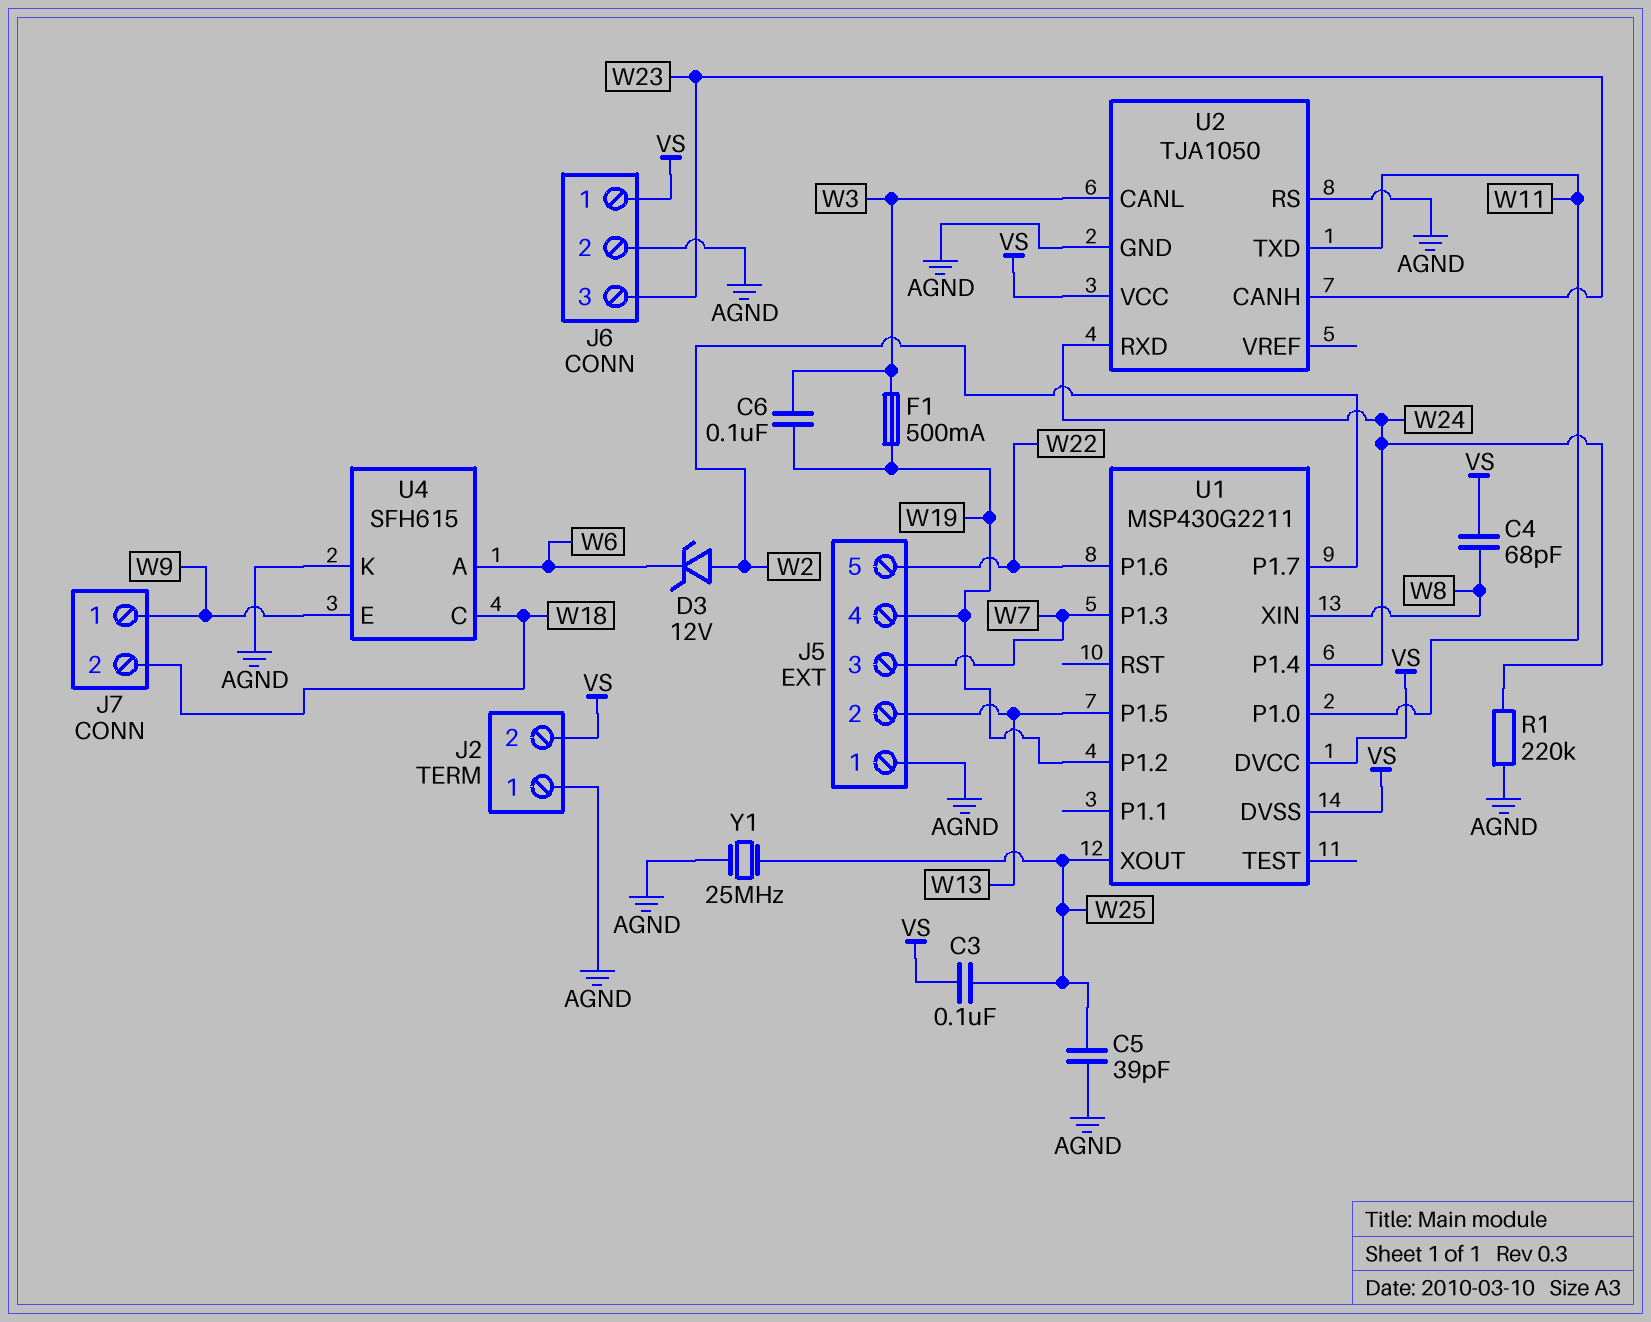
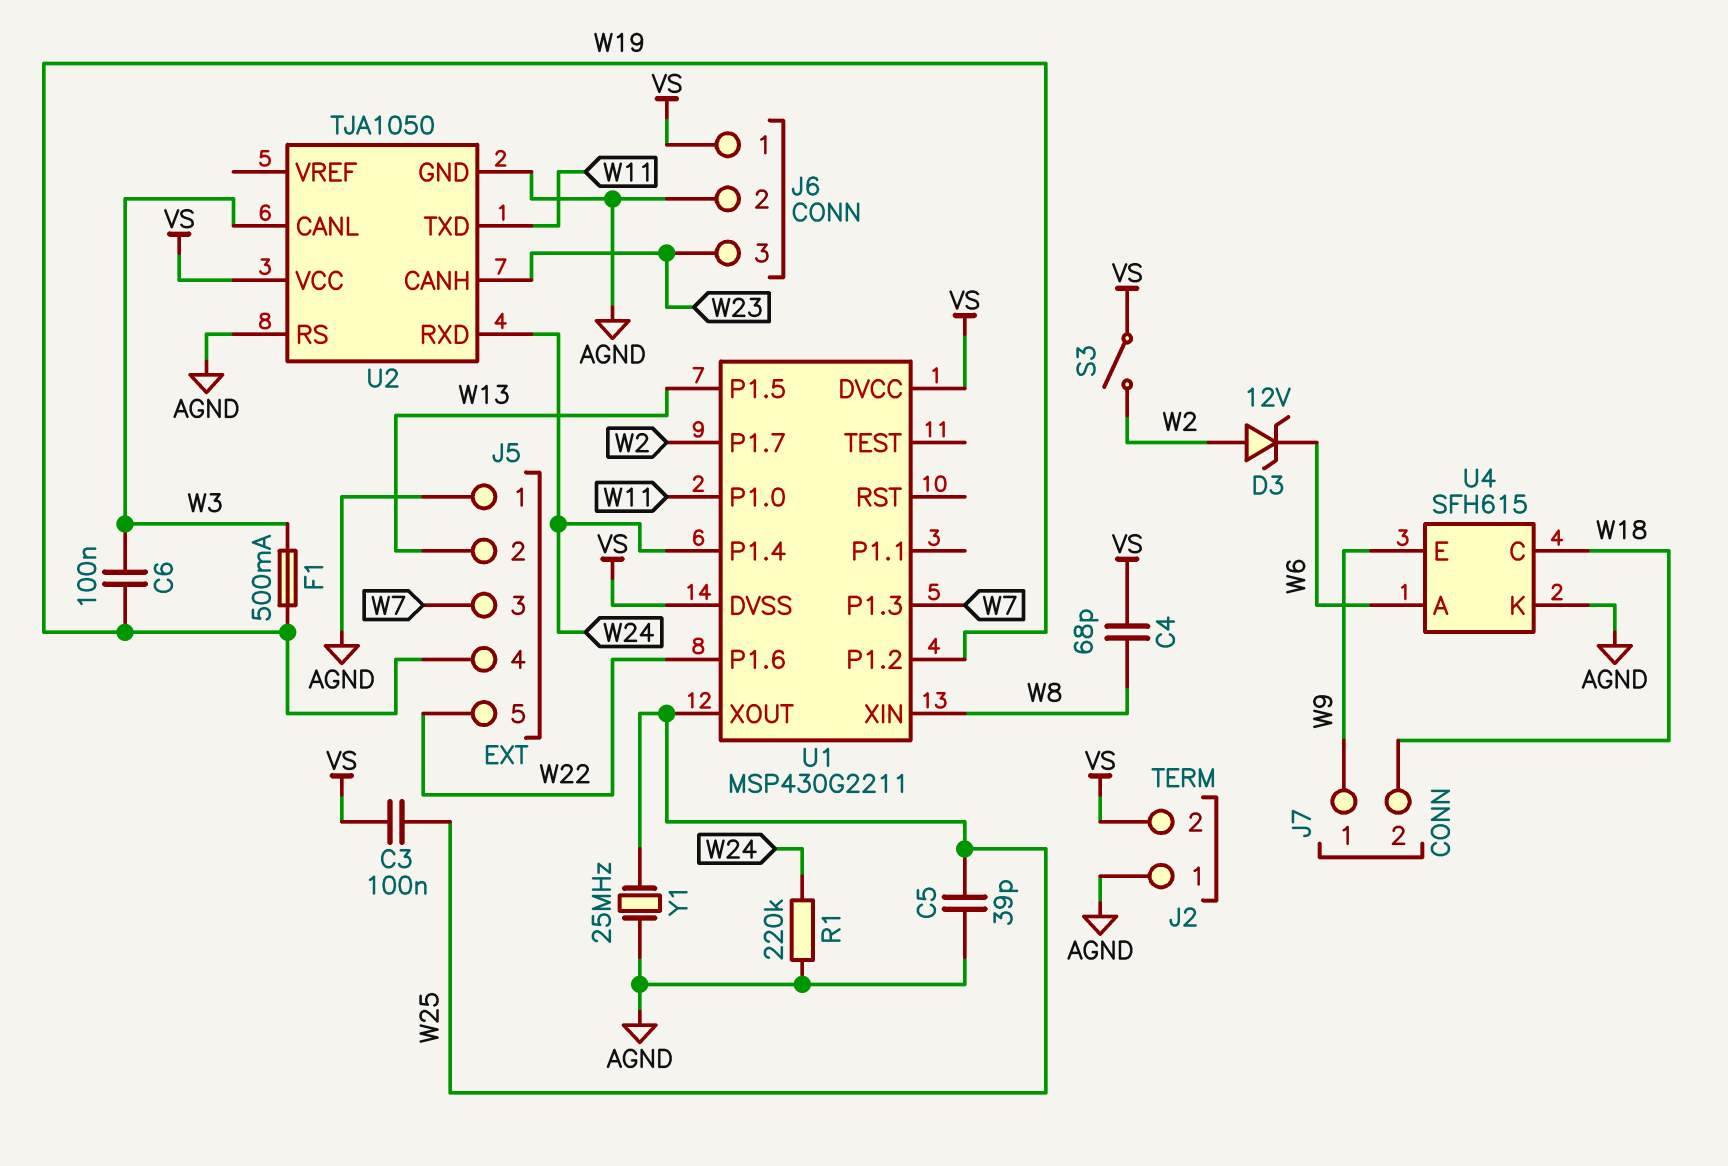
S3: none -> switch (VS, W2)

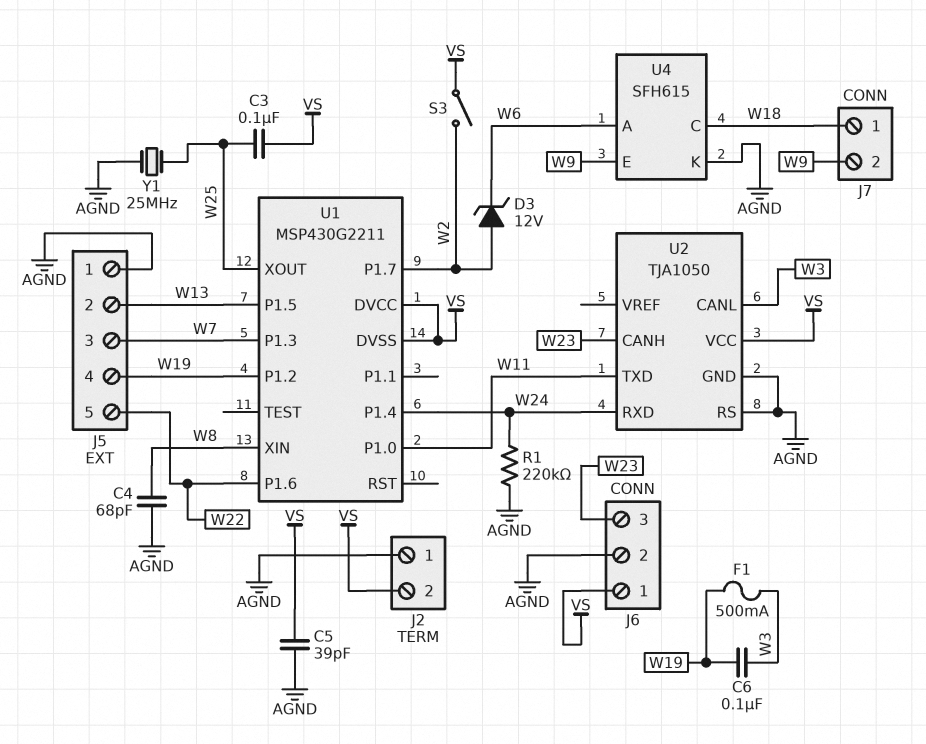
C4: 68pF (VS, W8) -> 68pF (AGND, W8)
C5: 39pF (AGND, W25) -> 39pF (AGND, VS)
J7 pin 1: W9 -> W18
J7 pin 2: W18 -> W9

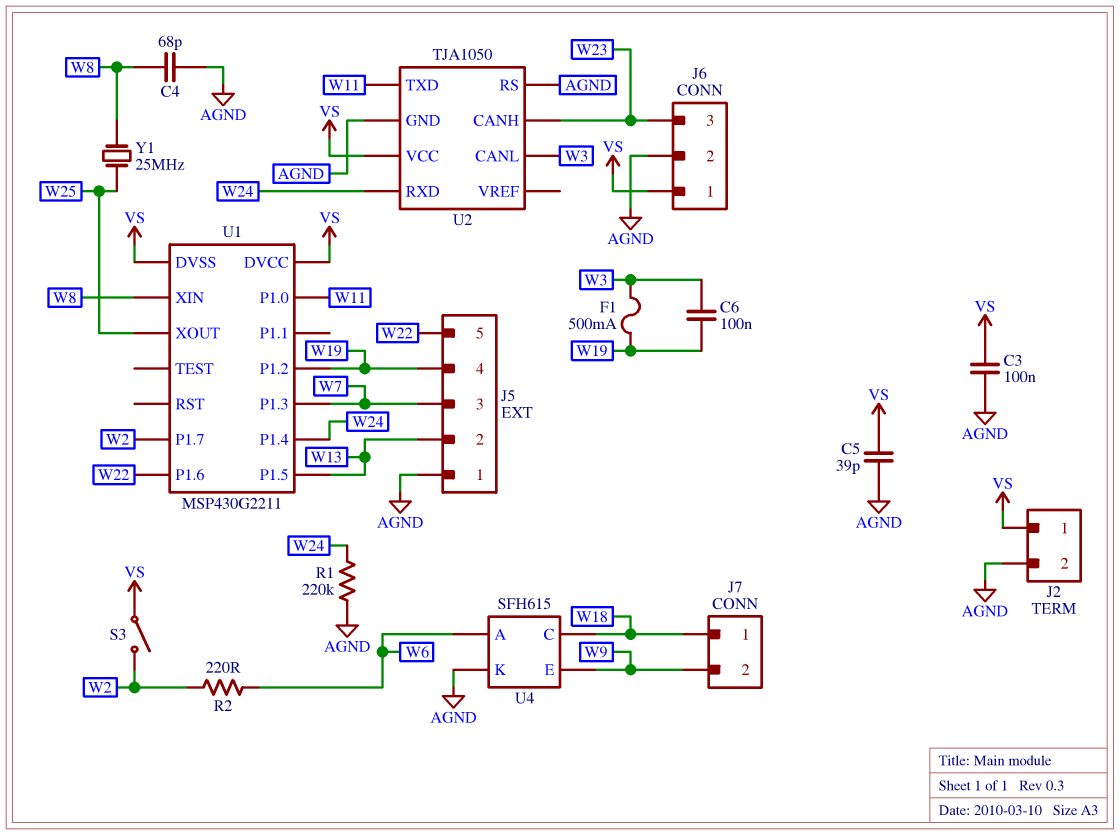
C3: 100nF (VS, W25) -> 100nF (AGND, VS)
D3: zener 12V (A W2, K W6) -> none
J2 pin 1: AGND -> VS
J2 pin 2: VS -> AGND
R2: none -> 220 (W2, W6)
Y1: 25MHz (AGND, W25) -> 25MHz (W8, W25)

